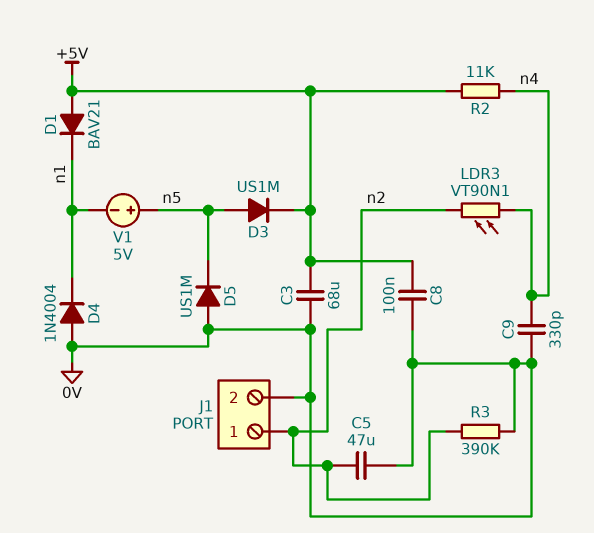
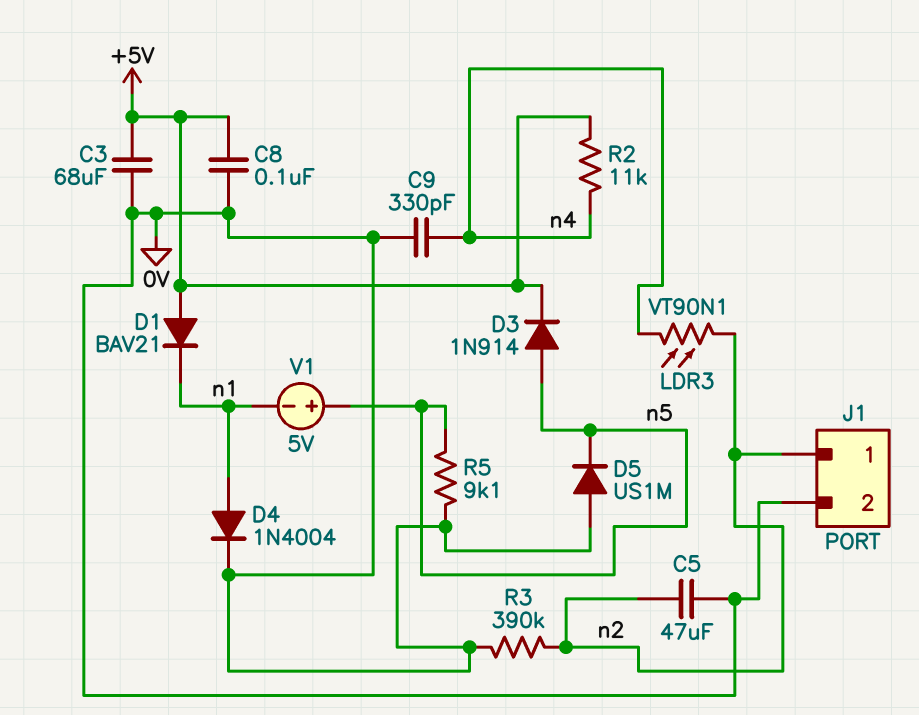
D3: diode US1M (A n5, K +5V) -> diode 1N914 (A n5, K +5V)
D4: diode 1N4004 (A 0V, K n1) -> diode 1N4004 (A n1, K 0V)
R5: none -> 9.1k (0V, n5)

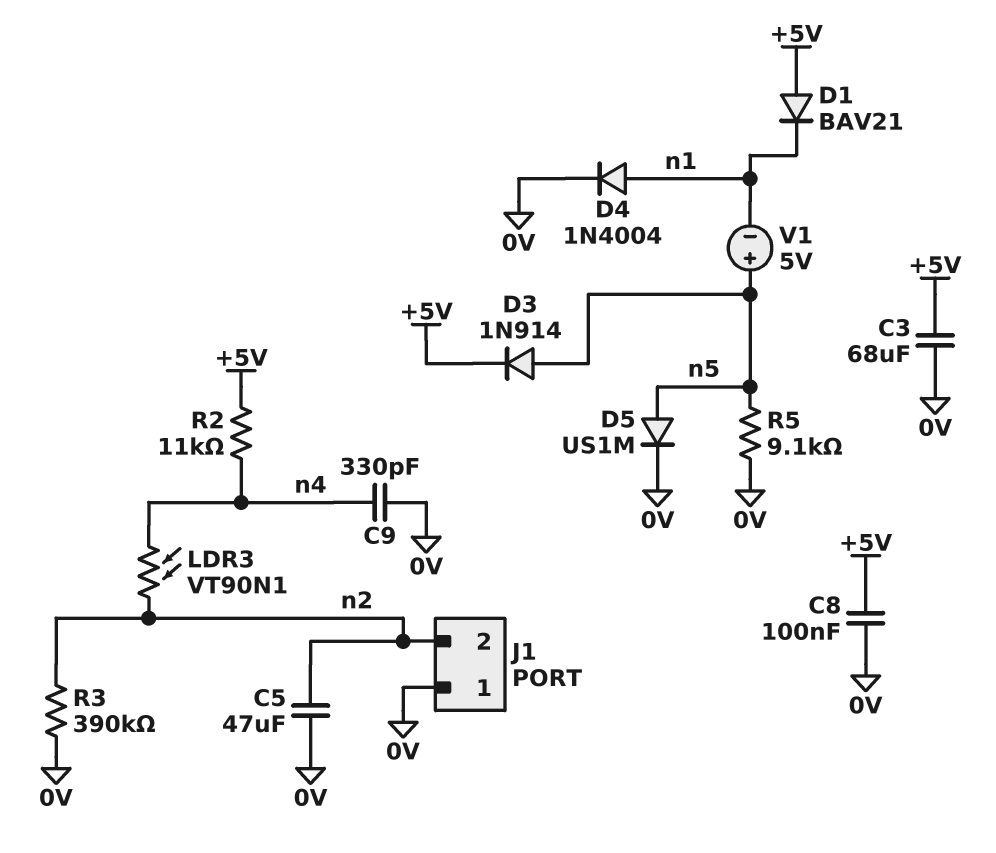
D5: diode US1M (A 0V, K n5) -> diode US1M (A n5, K 0V)
J1 pin 1: n2 -> 0V
J1 pin 2: 0V -> n2

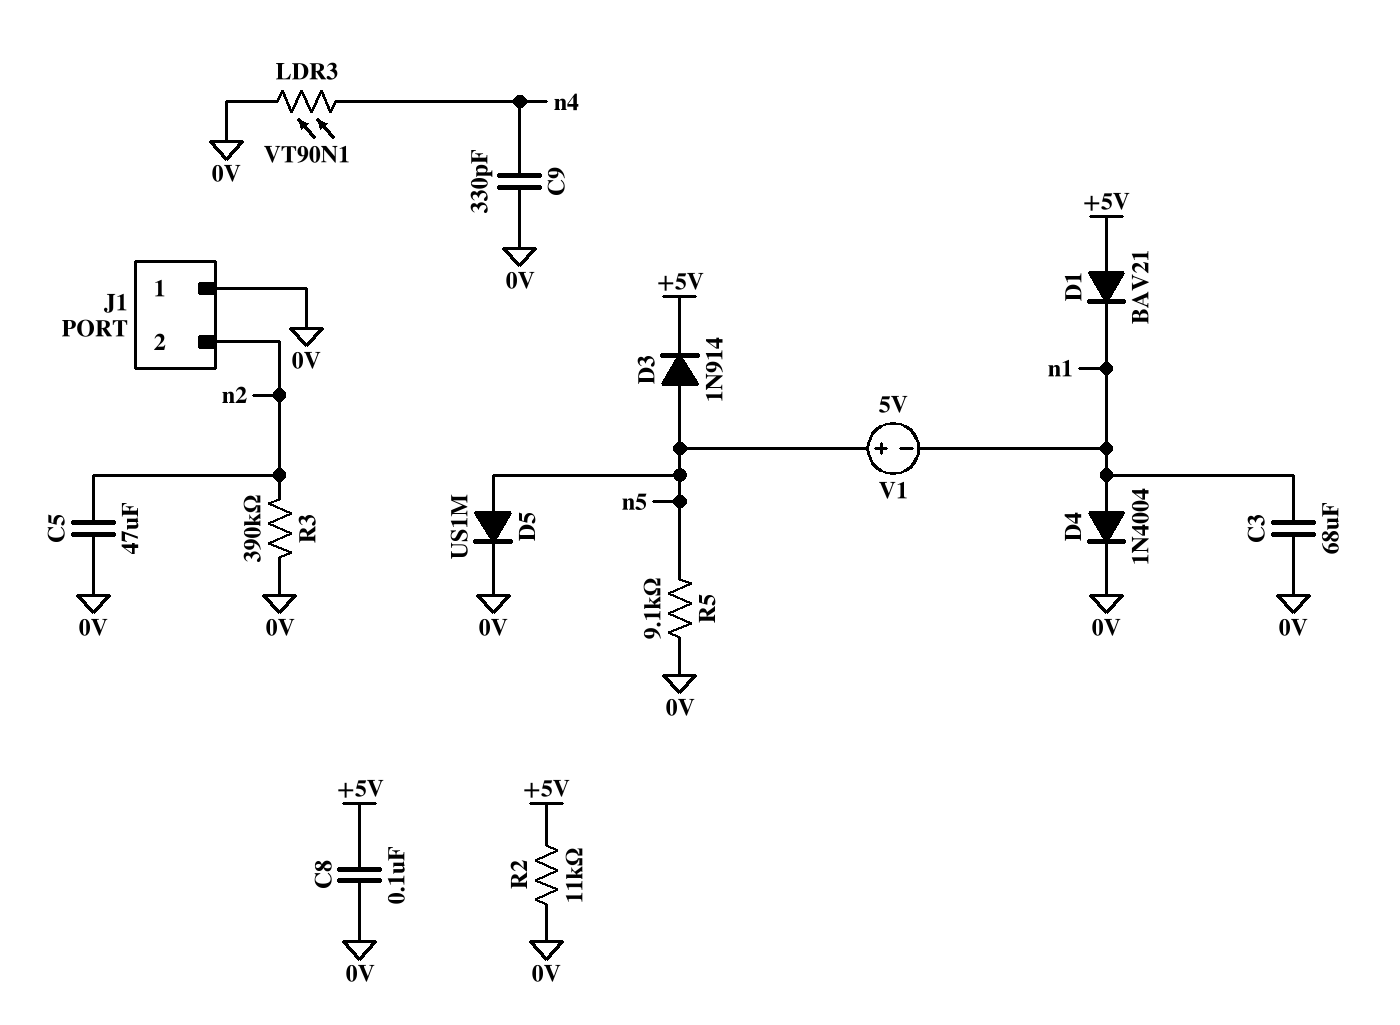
C3: 68uF (+5V, 0V) -> 68uF (0V, n1)
LDR3: VT90N1 (n2, n4) -> VT90N1 (0V, n4)
R2: 11k (+5V, n4) -> 11k (+5V, 0V)

